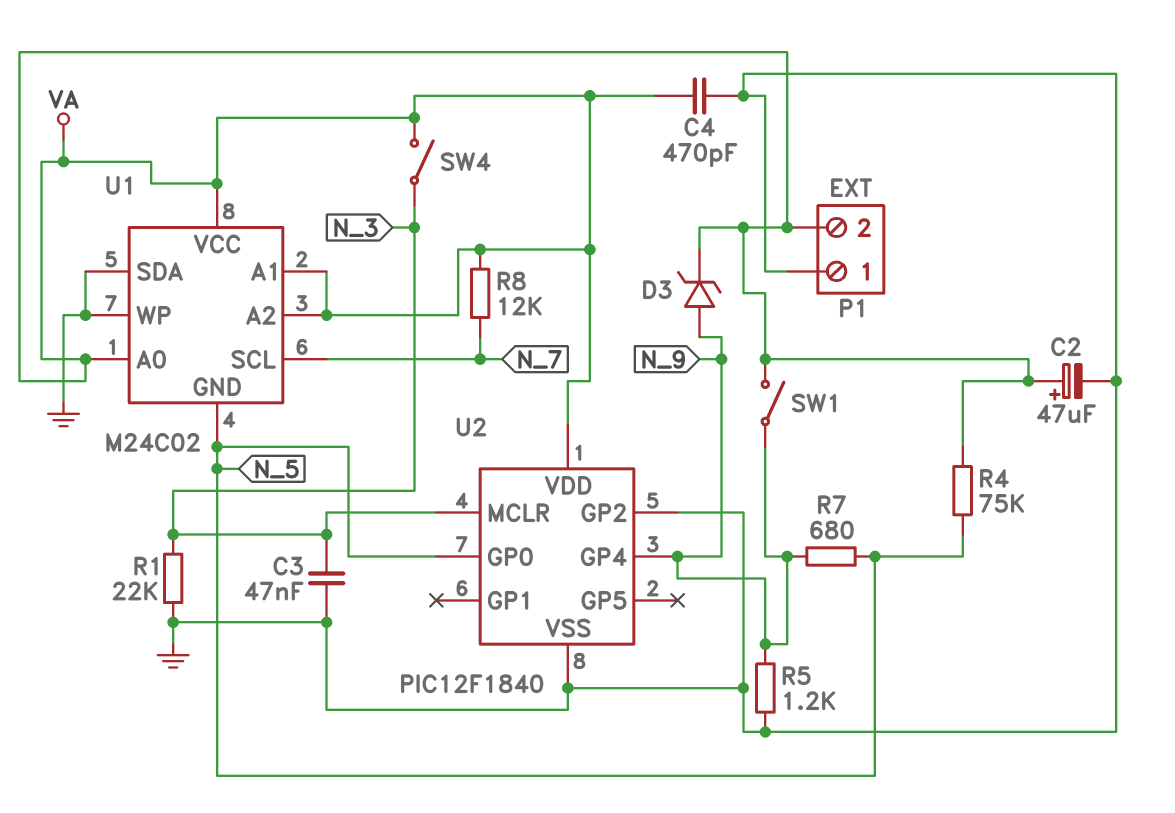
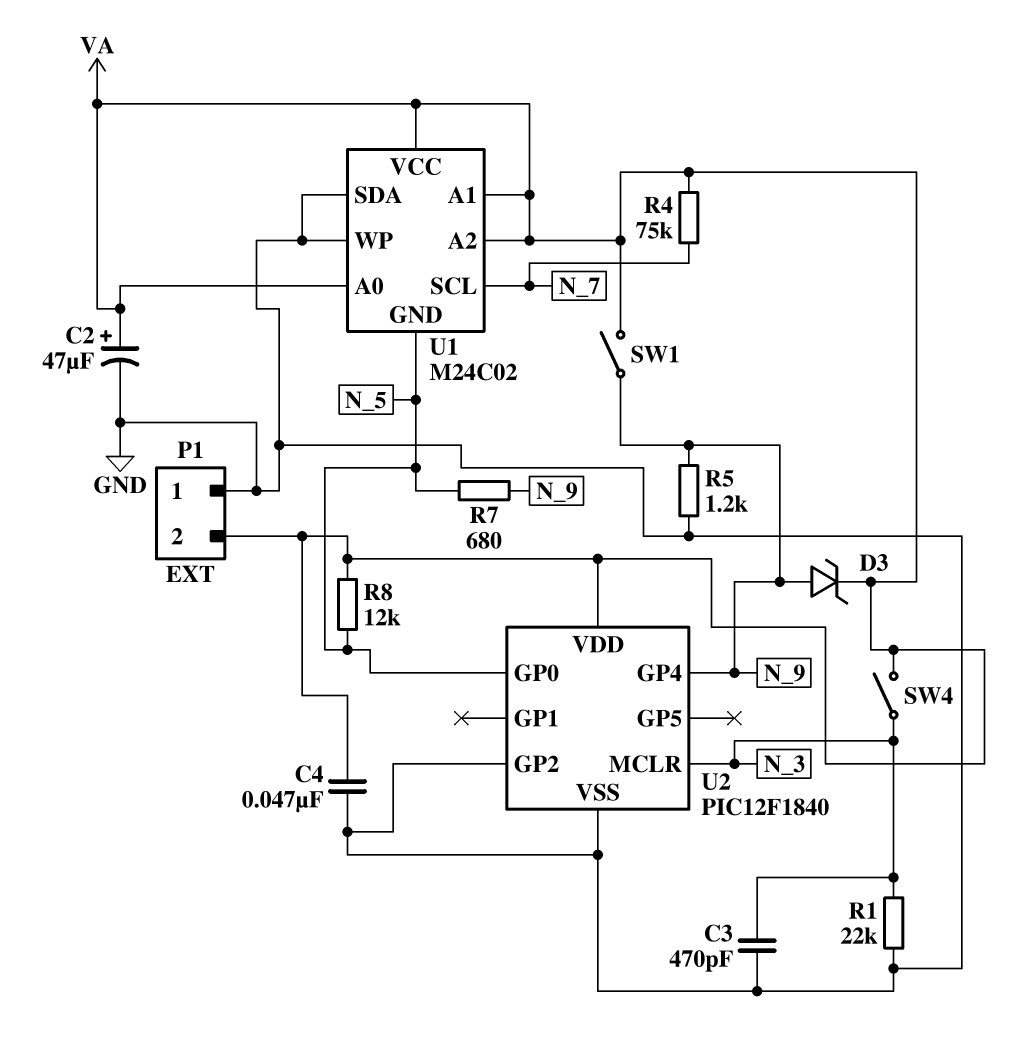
C3: 47nF (GND, N_3) -> 470pF (GND, N_3)
C4: 470pF (GND, VA) -> 47nF (GND, VA)
R4: 75k (N_5, VA) -> 75k (N_7, VA)
R8: 12k (N_7, VA) -> 12k (N_5, VA)

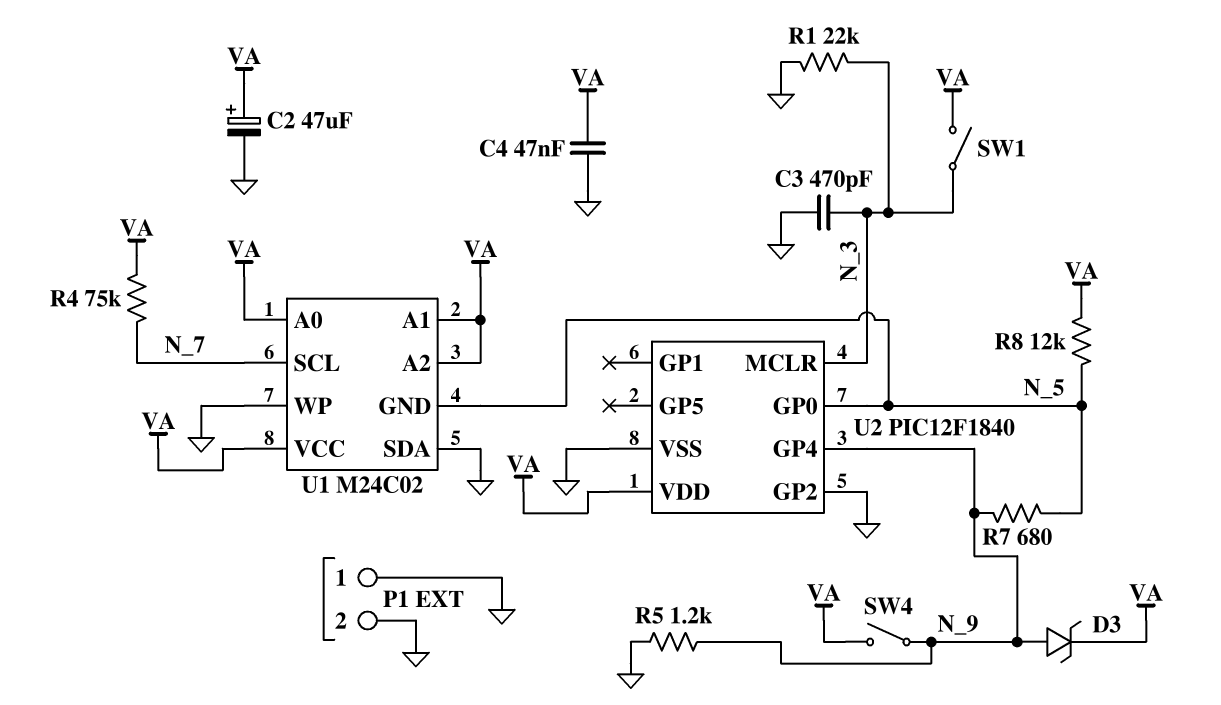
P1 pin 2: VA -> GND
SW1: switch (N_9, VA) -> switch (N_3, VA)
SW4: switch (N_3, VA) -> switch (N_9, VA)

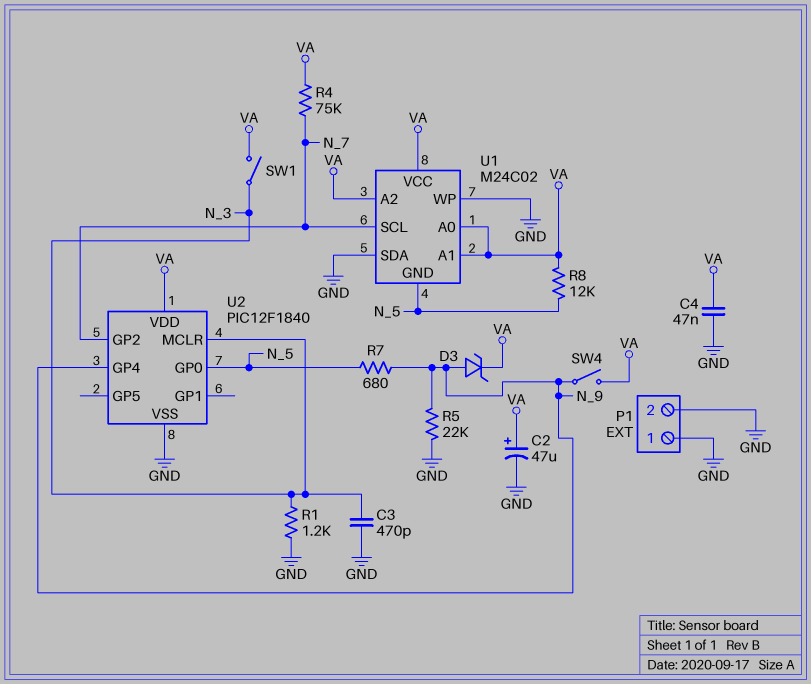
R1: 22k (GND, N_3) -> 1.2k (GND, N_3)
R5: 1.2k (GND, N_9) -> 22k (GND, N_9)
U2 pin GP2: GND -> N_7

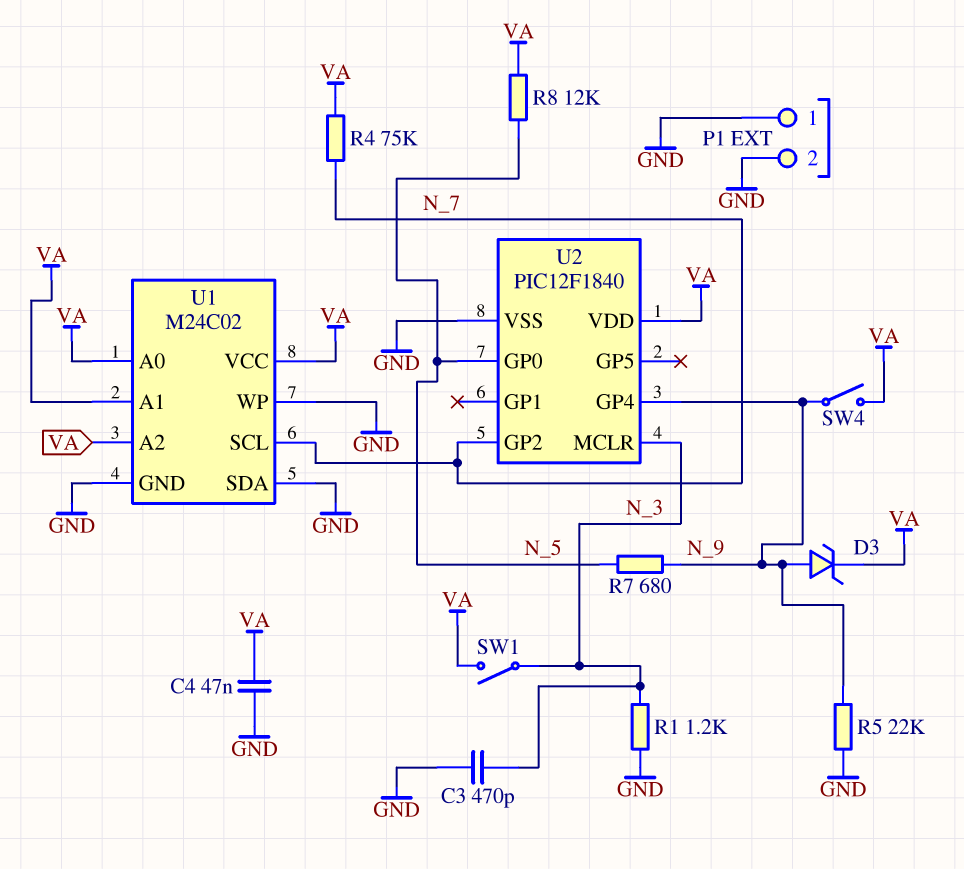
C2: 47uF (plus VA, minus GND) -> none
U1 pin GND: N_5 -> GND

